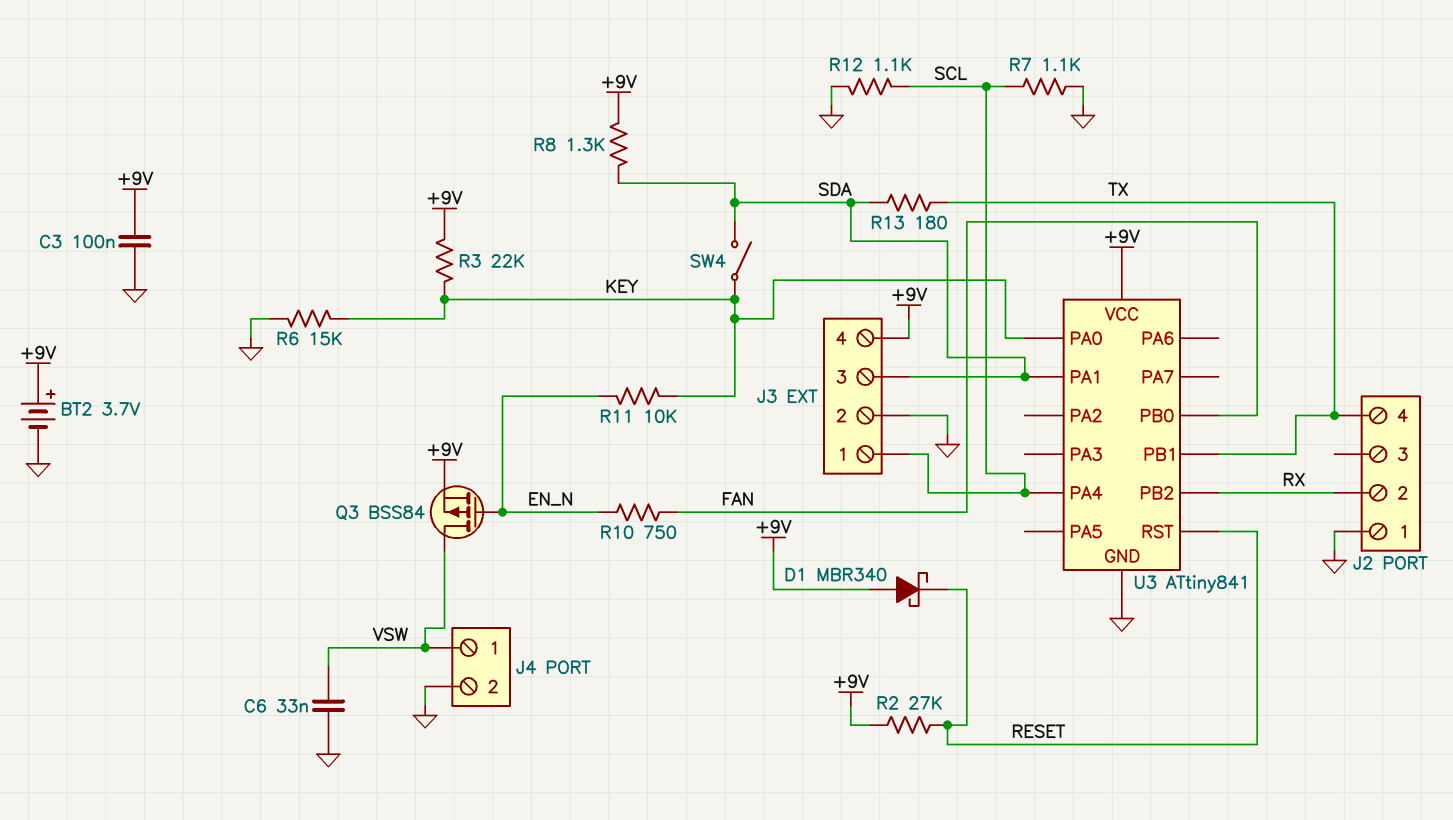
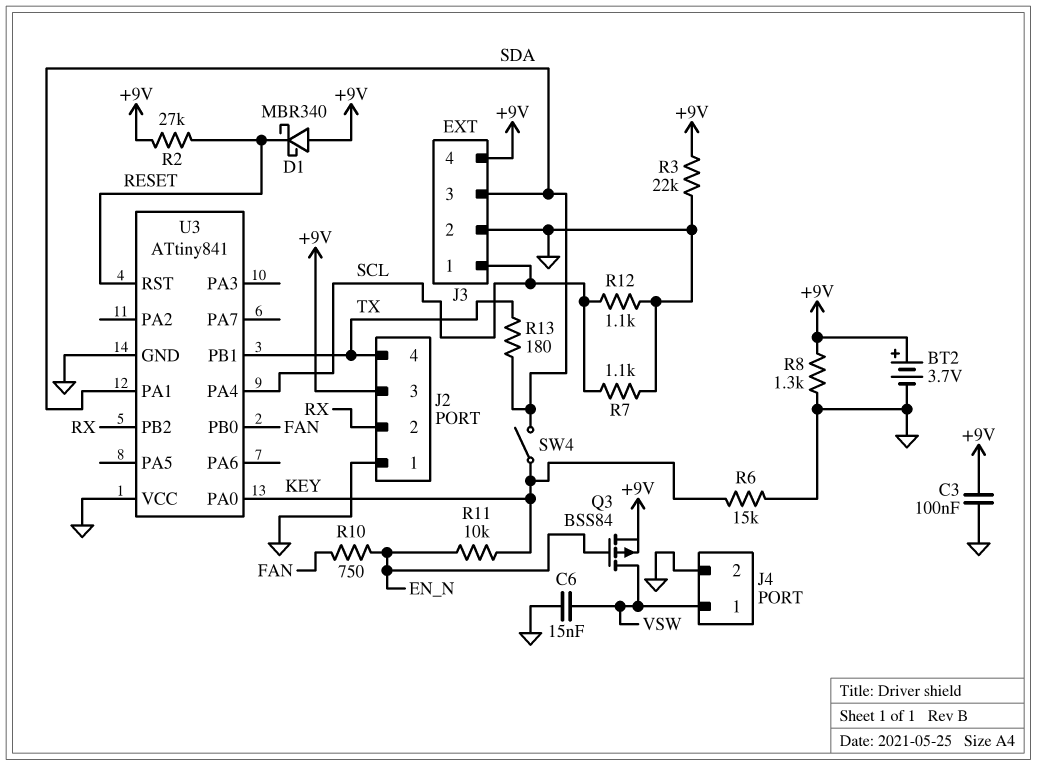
C6: 33nF (GND, VSW) -> 15nF (GND, VSW)
J2 pin 3: none -> +9V
R3: 22k (+9V, KEY) -> 22k (+9V, GND)
R8: 1.3k (+9V, SDA) -> 1.3k (+9V, GND)
U3 pin VCC: +9V -> GND

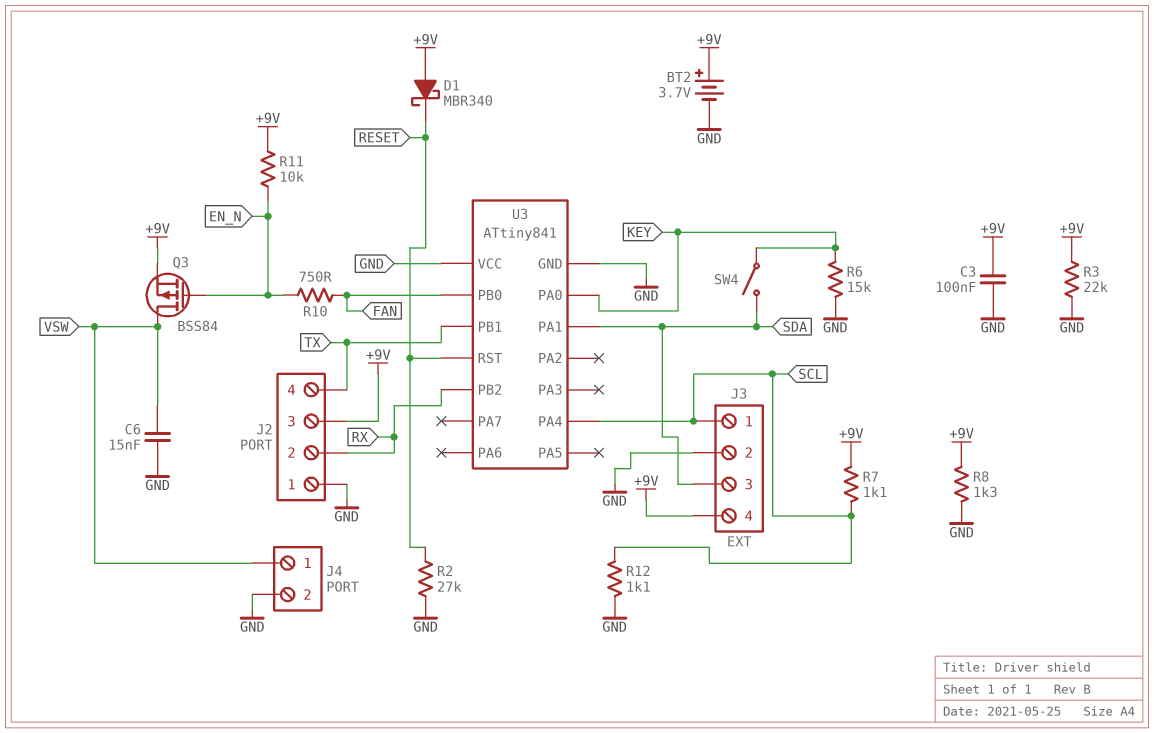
R2: 27k (+9V, RESET) -> 27k (GND, RESET)
R7: 1.1k (GND, SCL) -> 1.1k (+9V, SCL)
R11: 10k (EN_N, KEY) -> 10k (+9V, EN_N)
R13: 180 (SDA, TX) -> none

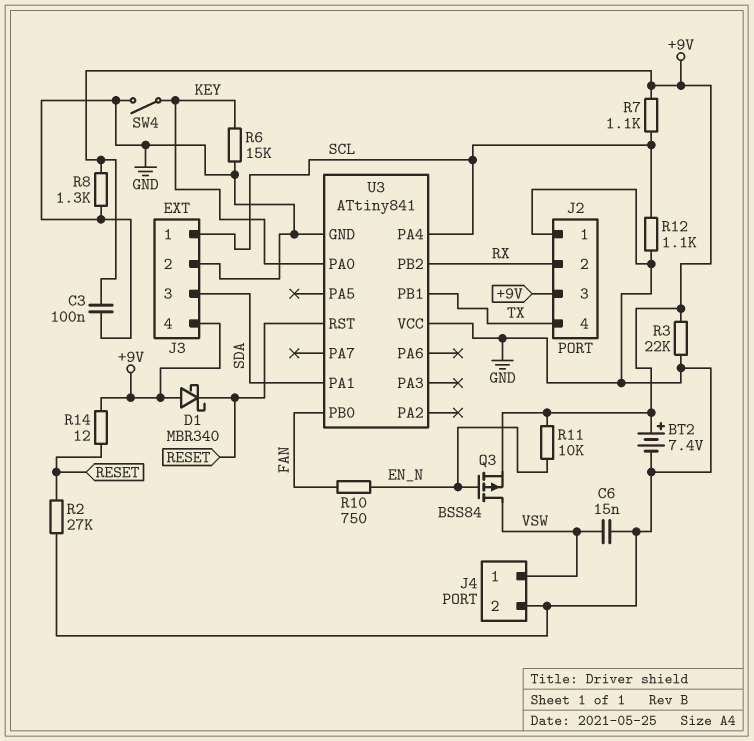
BT2: 3.7V (plus +9V, minus GND) -> 7.4V (plus +9V, minus GND)
R14: none -> 12 (+9V, RESET)
SW4: switch (KEY, SDA) -> switch (GND, KEY)

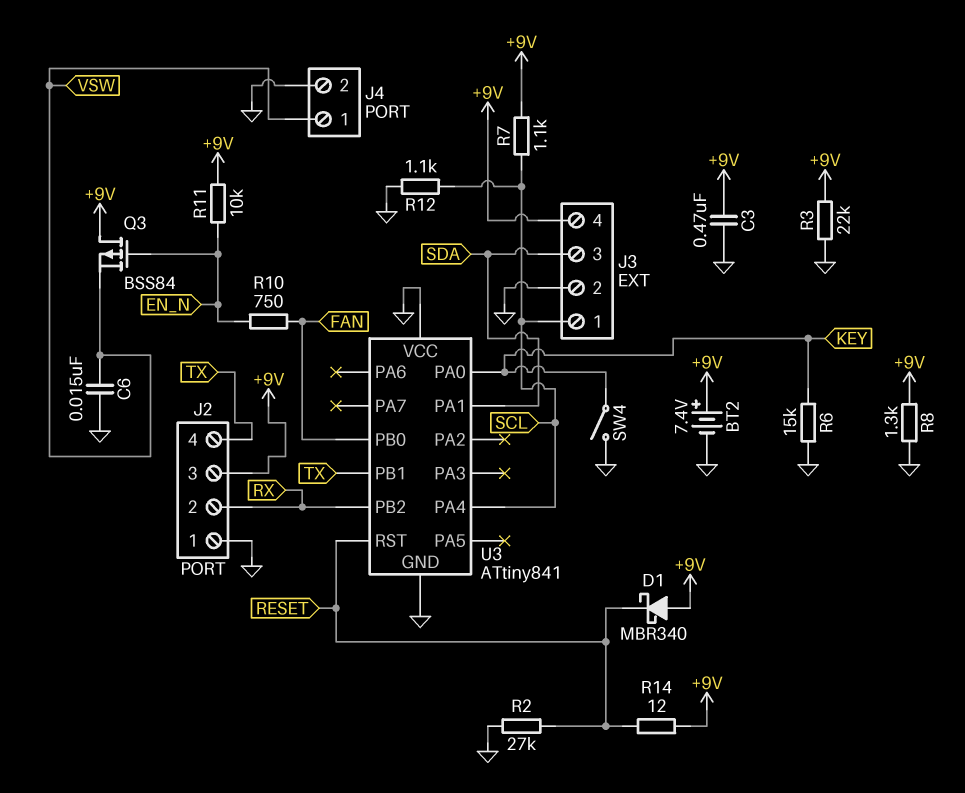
C3: 100nF (+9V, GND) -> 470nF (+9V, GND)
Q3: PMOS BSS84 (G EN_N, D VSW, S +9V) -> PMOS BSS84 (G EN_N, D +9V, S VSW)

